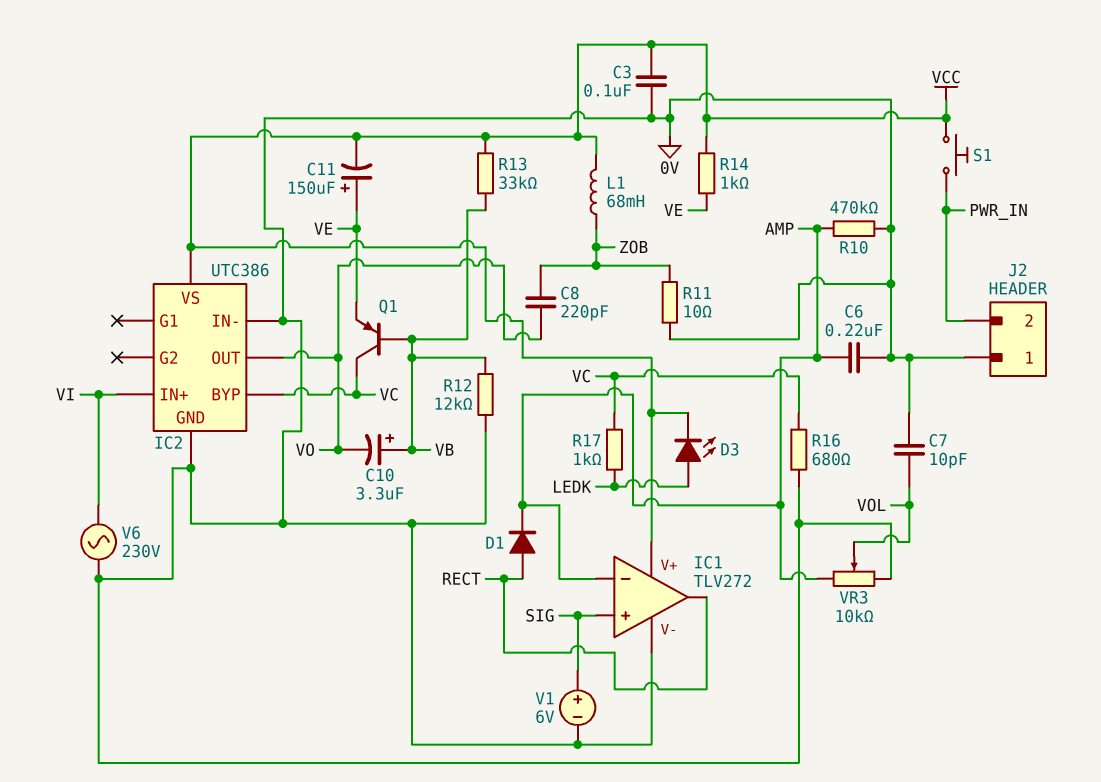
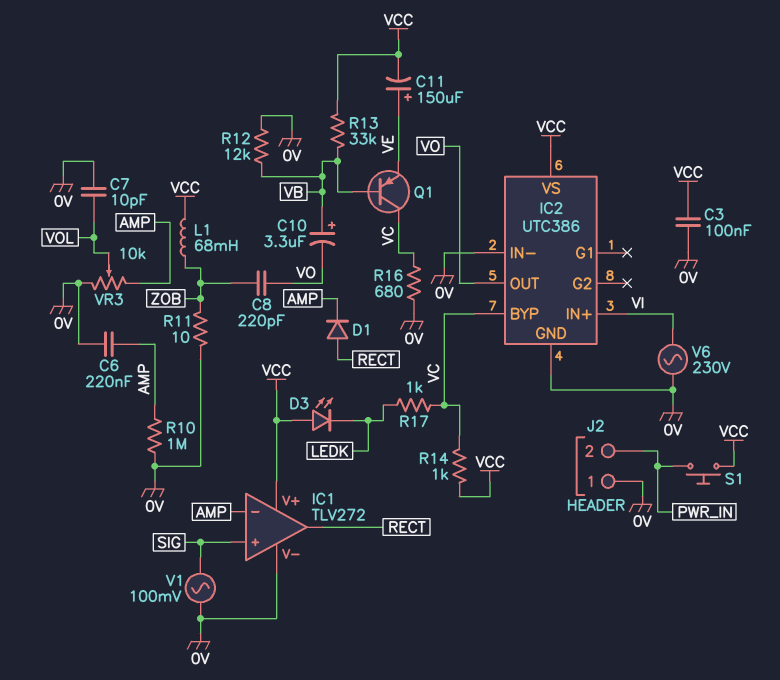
D3: LED (A LEDK, K VCC) -> LED (A VCC, K LEDK)
R10: 470k (0V, AMP) -> 1M (0V, AMP)
R14: 1k (VCC, VE) -> 1k (VC, VCC)
V1: 6V (plus SIG, minus 0V) -> AC 100mV (0V, SIG)

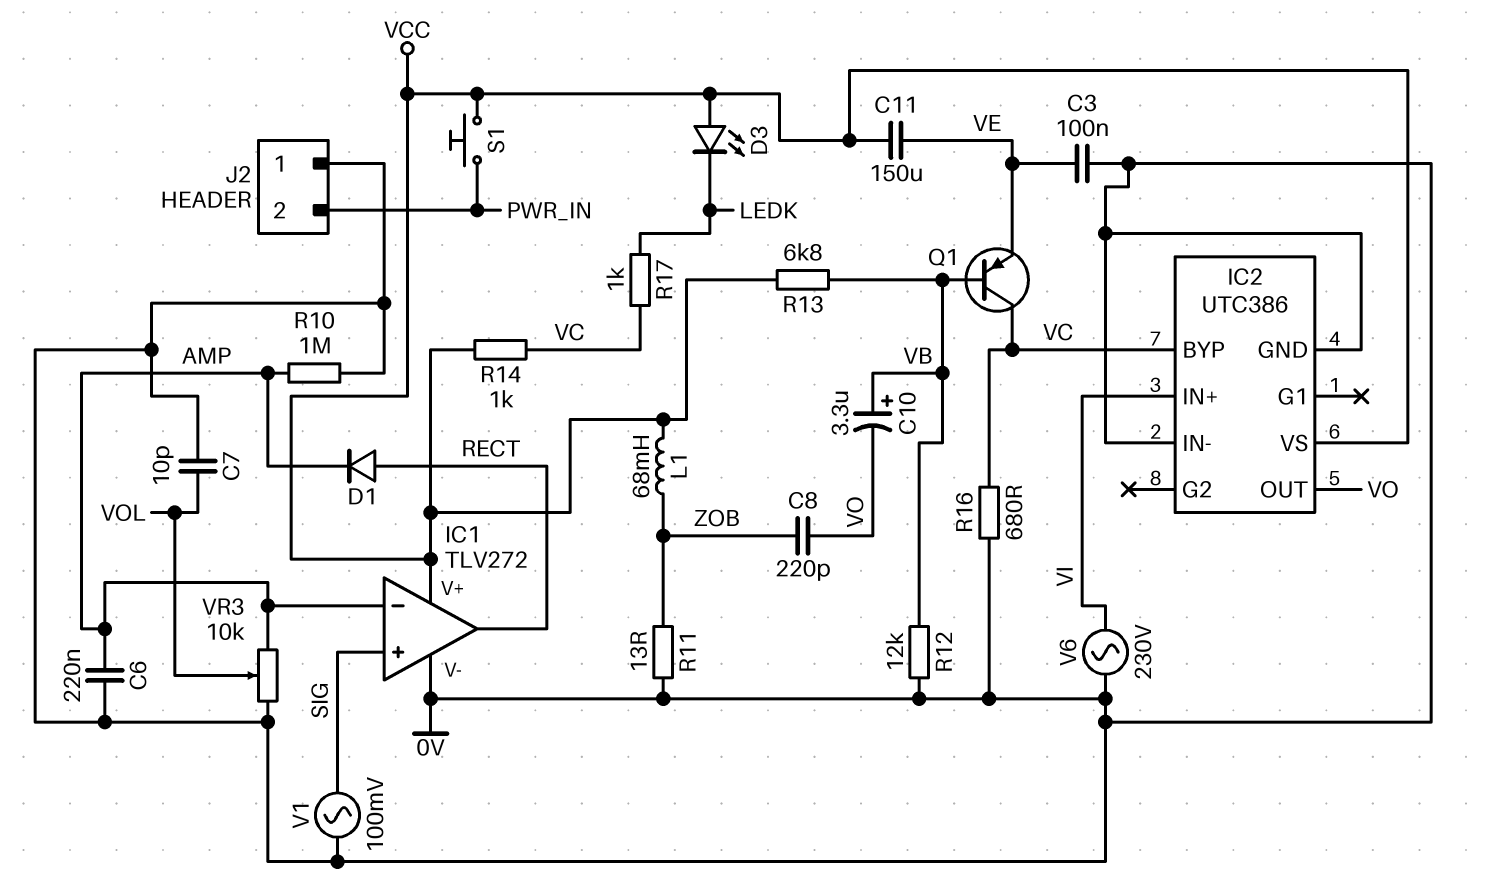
C3: 100nF (0V, VCC) -> 100nF (0V, VE)
C11: 150uF (plus VE, minus VCC) -> 150uF (VCC, VE)
R11: 10 (0V, ZOB) -> 13 (0V, ZOB)
R13: 33k (VB, VCC) -> 6.8k (VB, VCC)

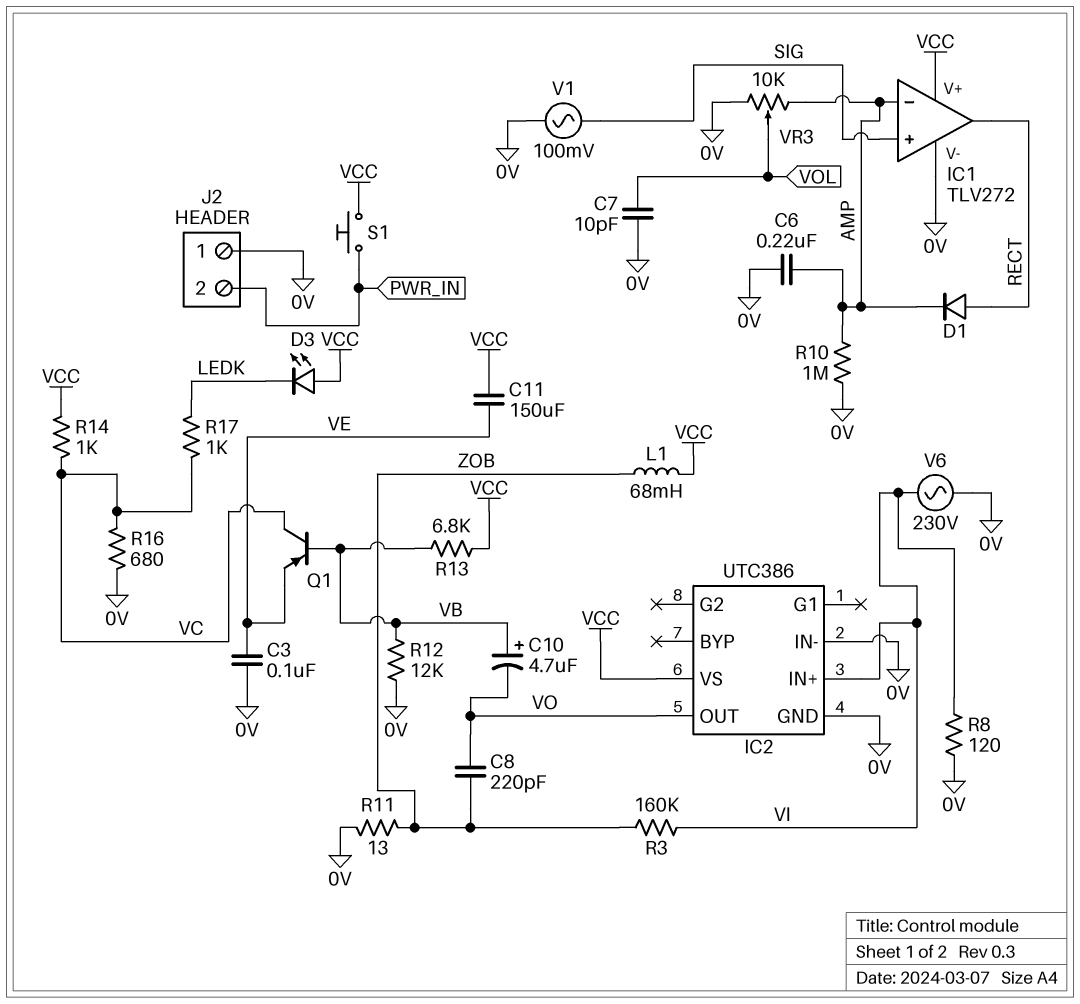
C10: 3.3uF (plus VB, minus VO) -> 4.7uF (plus VB, minus VO)
IC2 pin BYP: VC -> none
R3: none -> 160k (VI, ZOB)
R8: none -> 120 (0V, VI)

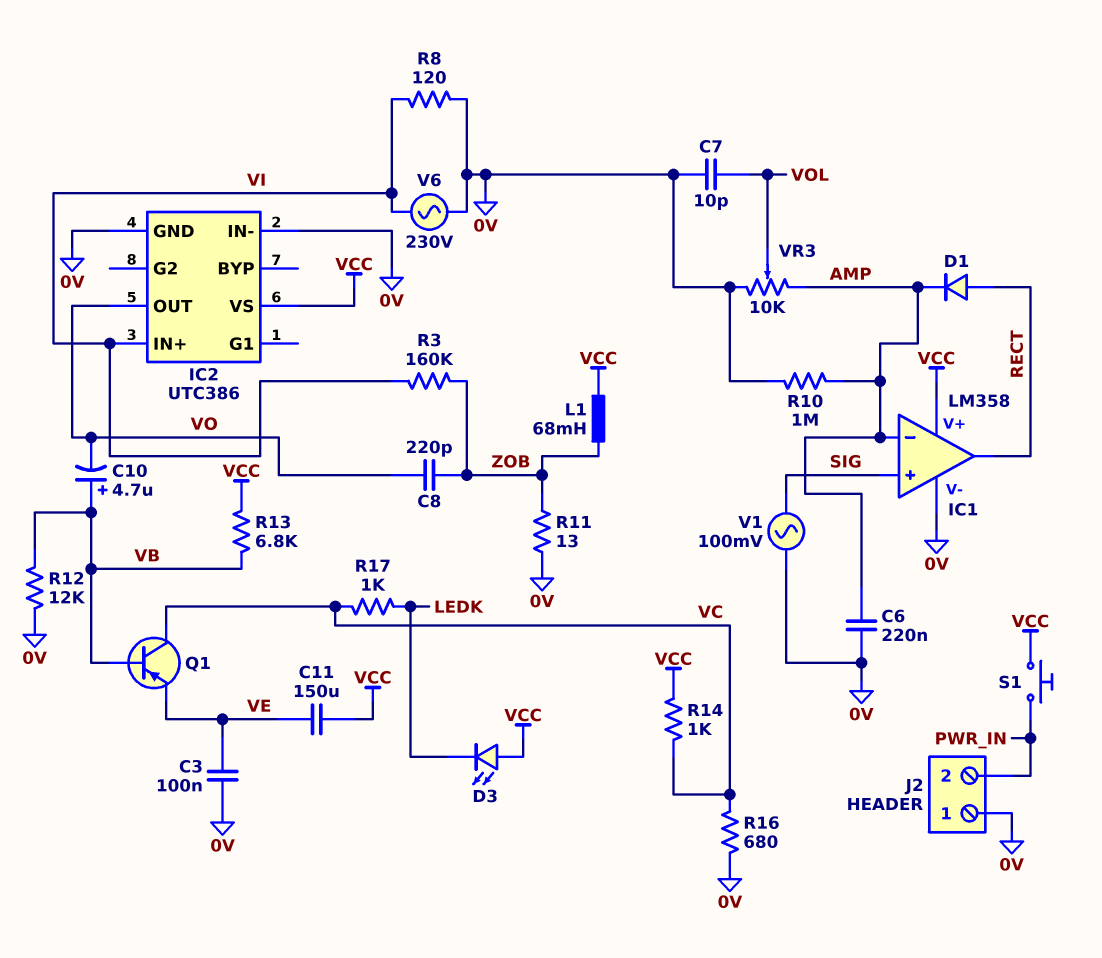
IC1: TLV272 -> LM358

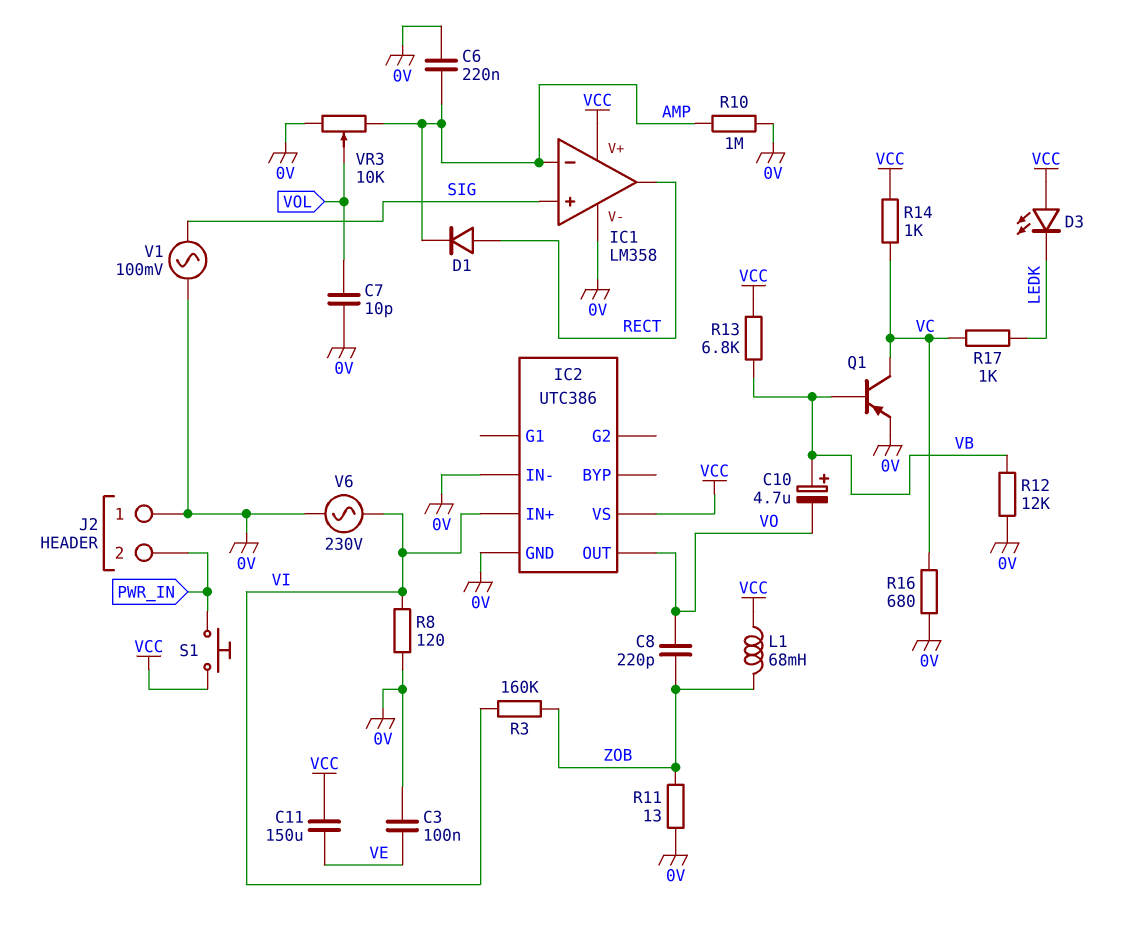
Q1: PNP (B VB, C VC, E VE) -> PNP (B VB, C VC, E 0V)

